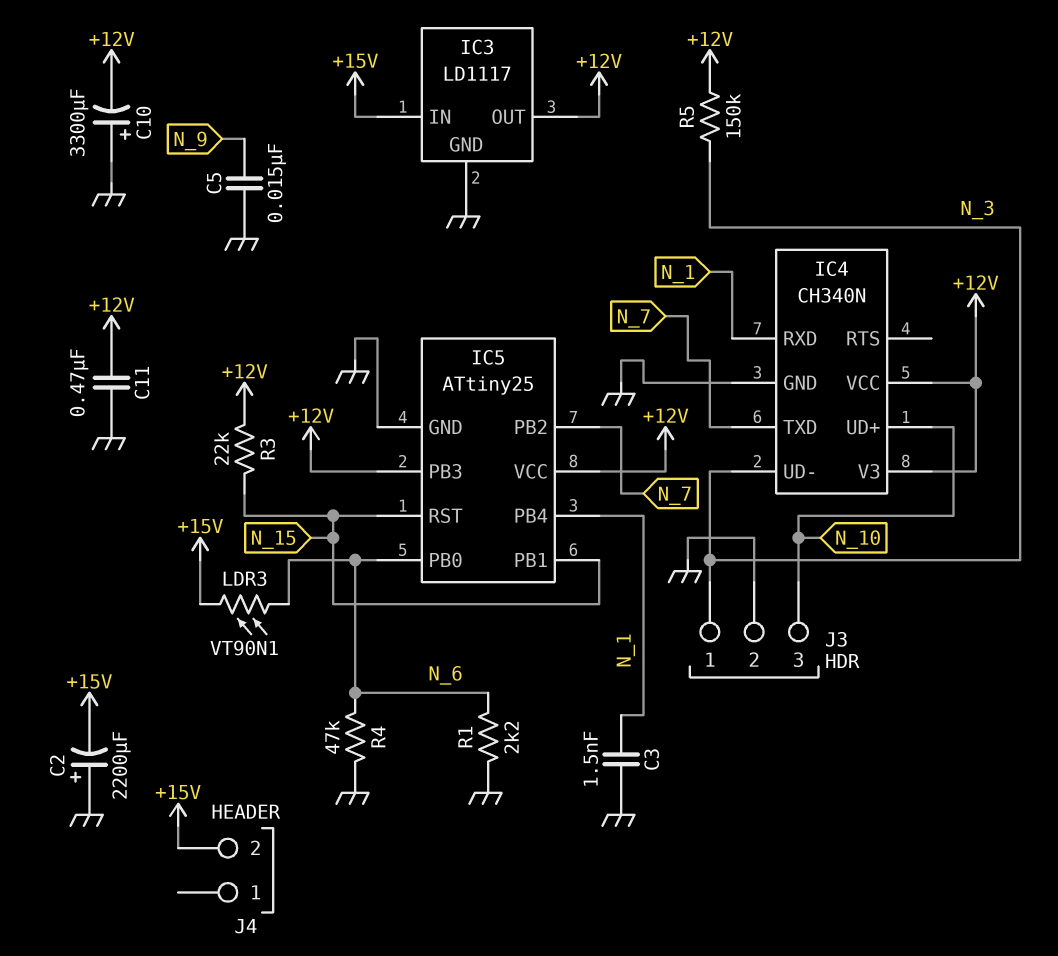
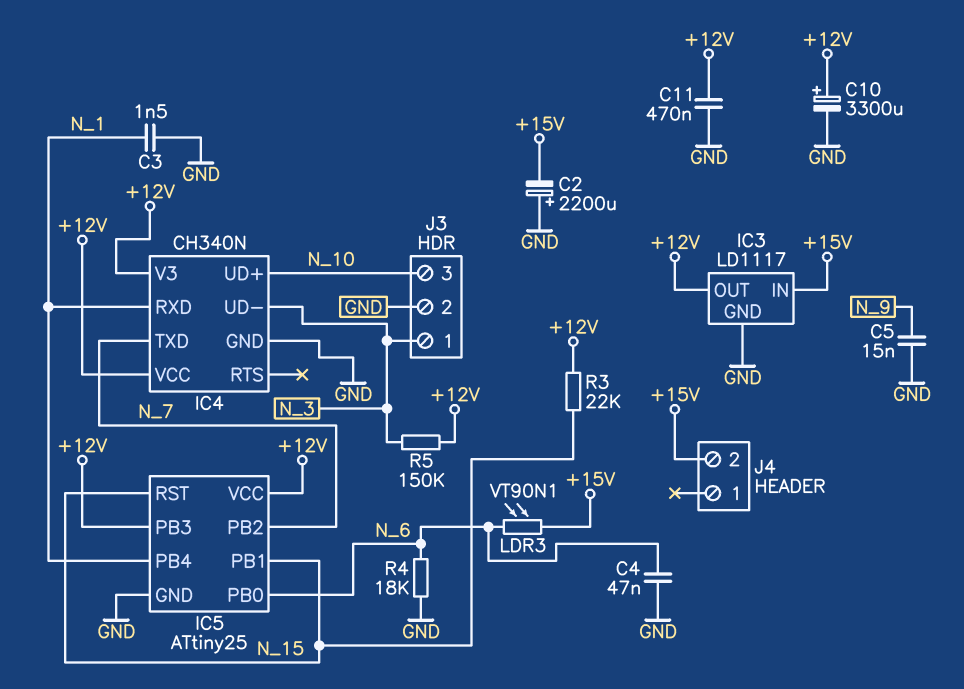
C4: none -> 47nF (GND, N_6)
C10: 3300uF (plus GND, minus +12V) -> 3300uF (plus +12V, minus GND)
R1: 2.2k (GND, N_6) -> none
R4: 47k (GND, N_6) -> 18k (GND, N_6)

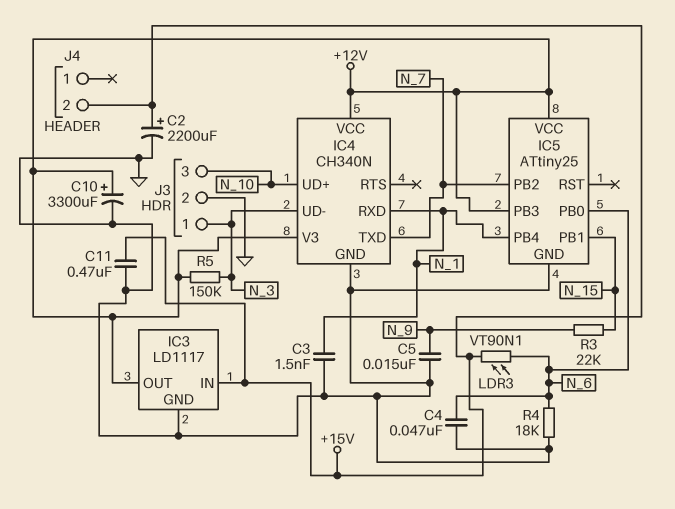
C2: 2200uF (plus GND, minus +15V) -> 2200uF (plus +15V, minus GND)
C11: 470nF (+12V, GND) -> 470nF (+15V, GND)
IC5 pin RST: N_15 -> none
R3: 22k (+12V, N_15) -> 22k (N_9, N_15)

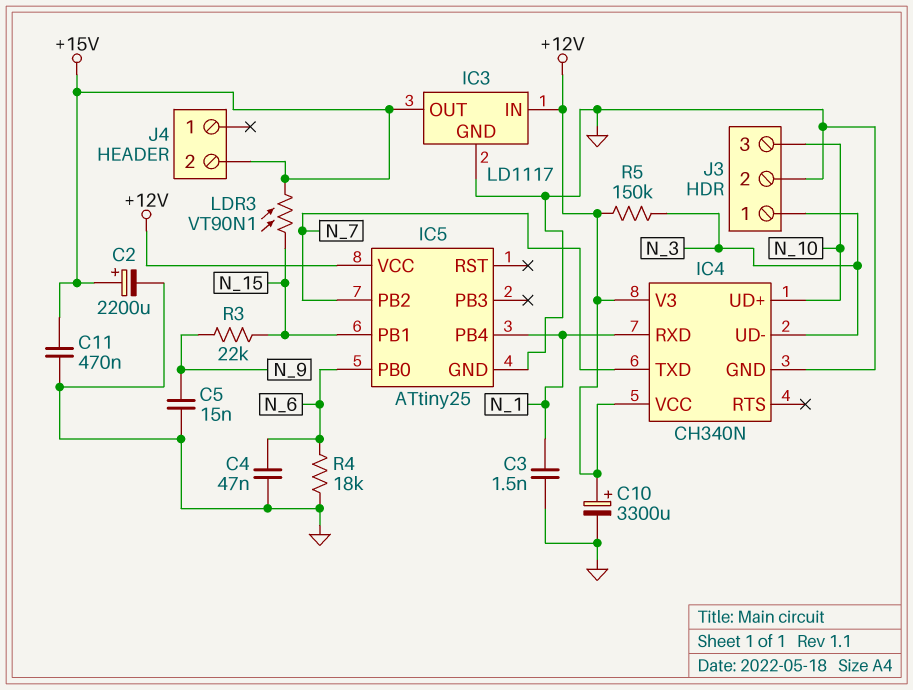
IC3 pin IN: +15V -> +12V
IC3 pin OUT: +12V -> +15V
IC5 pin PB3: +12V -> none
LDR3: VT90N1 (+15V, N_6) -> VT90N1 (+15V, N_15)

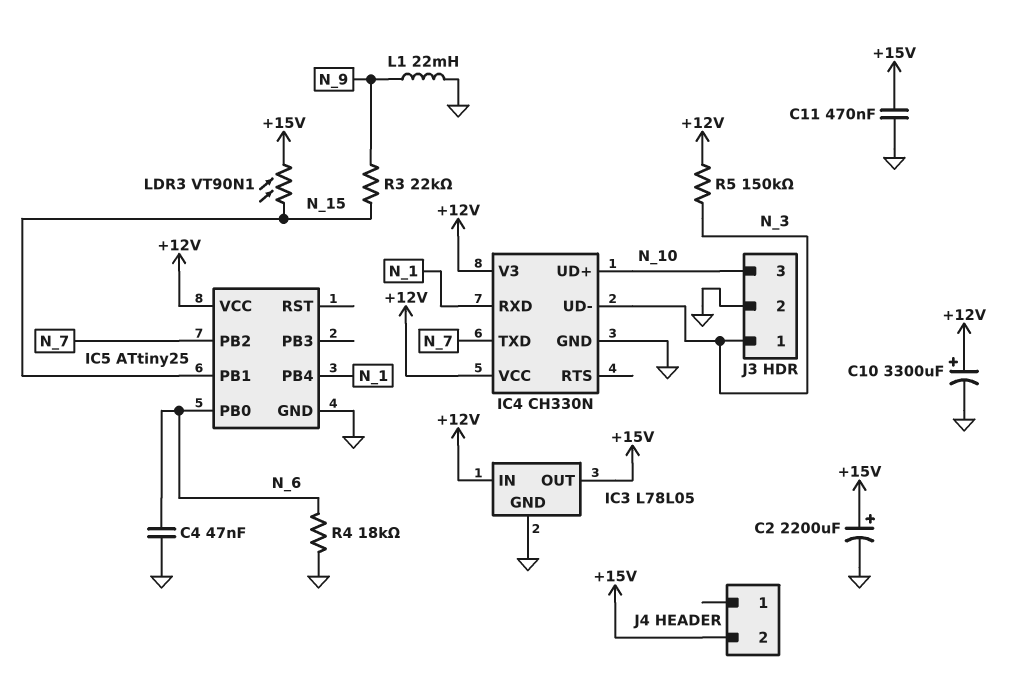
C3: 1.5nF (GND, N_1) -> none
C5: 15nF (GND, N_9) -> none
IC3: LD1117 -> L78L05
IC4: CH340N -> CH330N
L1: none -> 22mH (GND, N_9)

